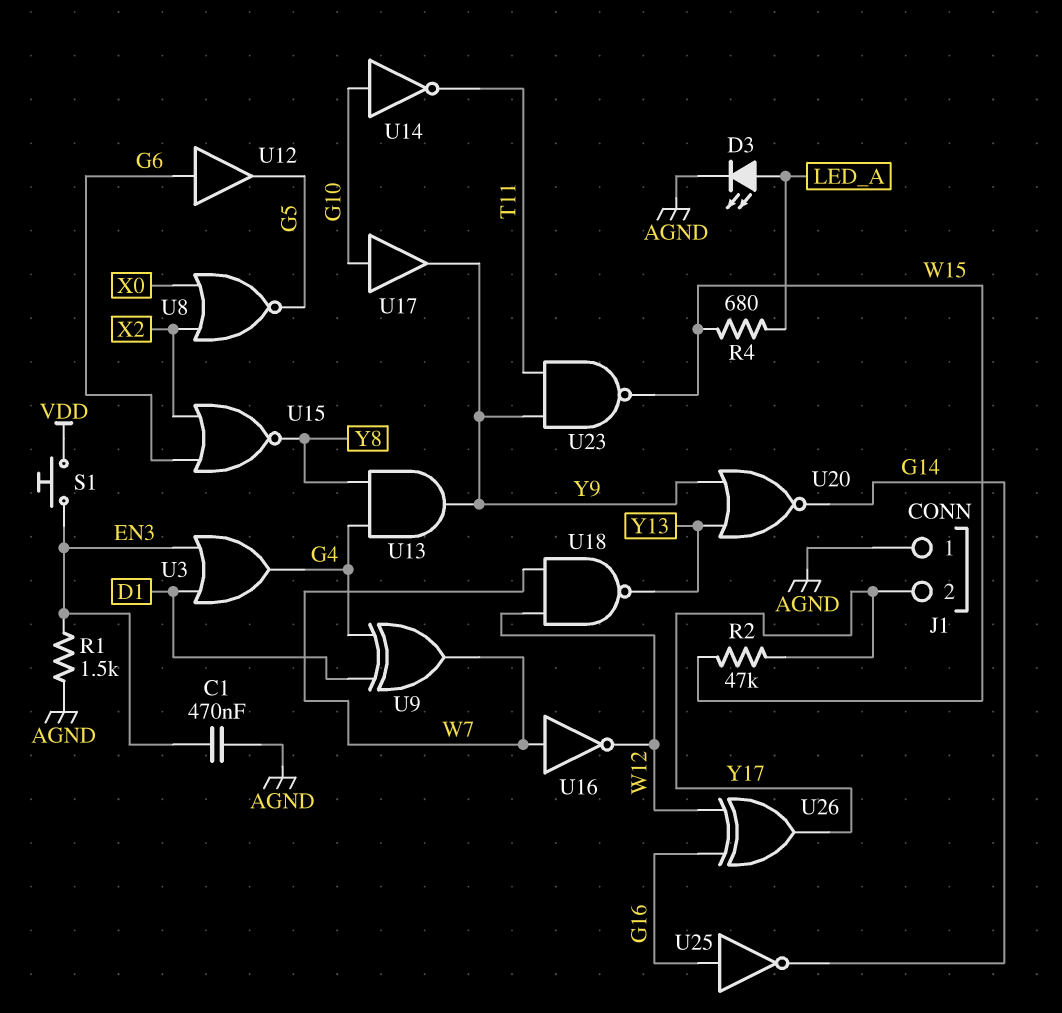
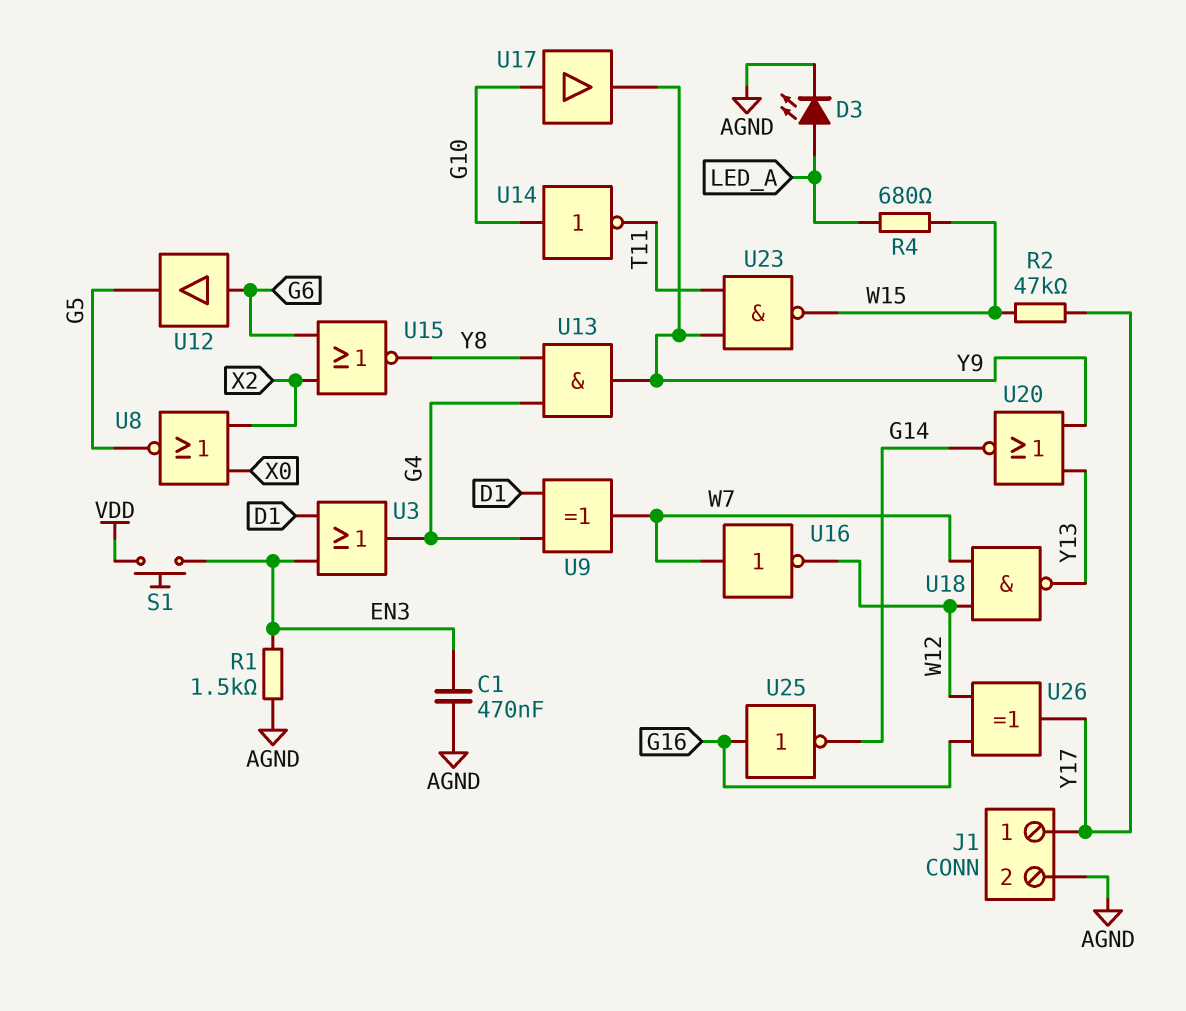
J1 pin 1: AGND -> Y17
J1 pin 2: Y17 -> AGND

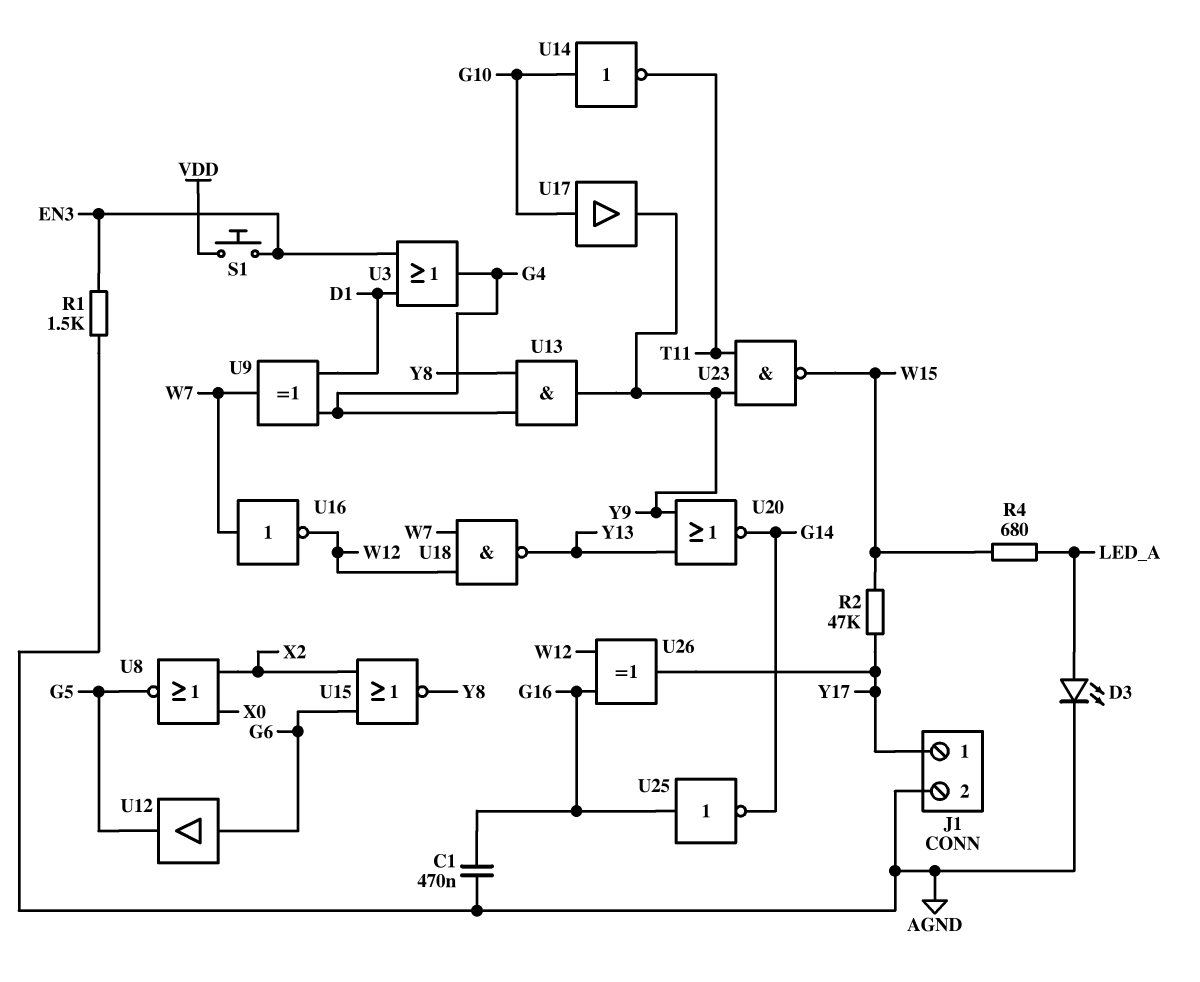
C1: 470nF (AGND, EN3) -> 470nF (AGND, G16)

